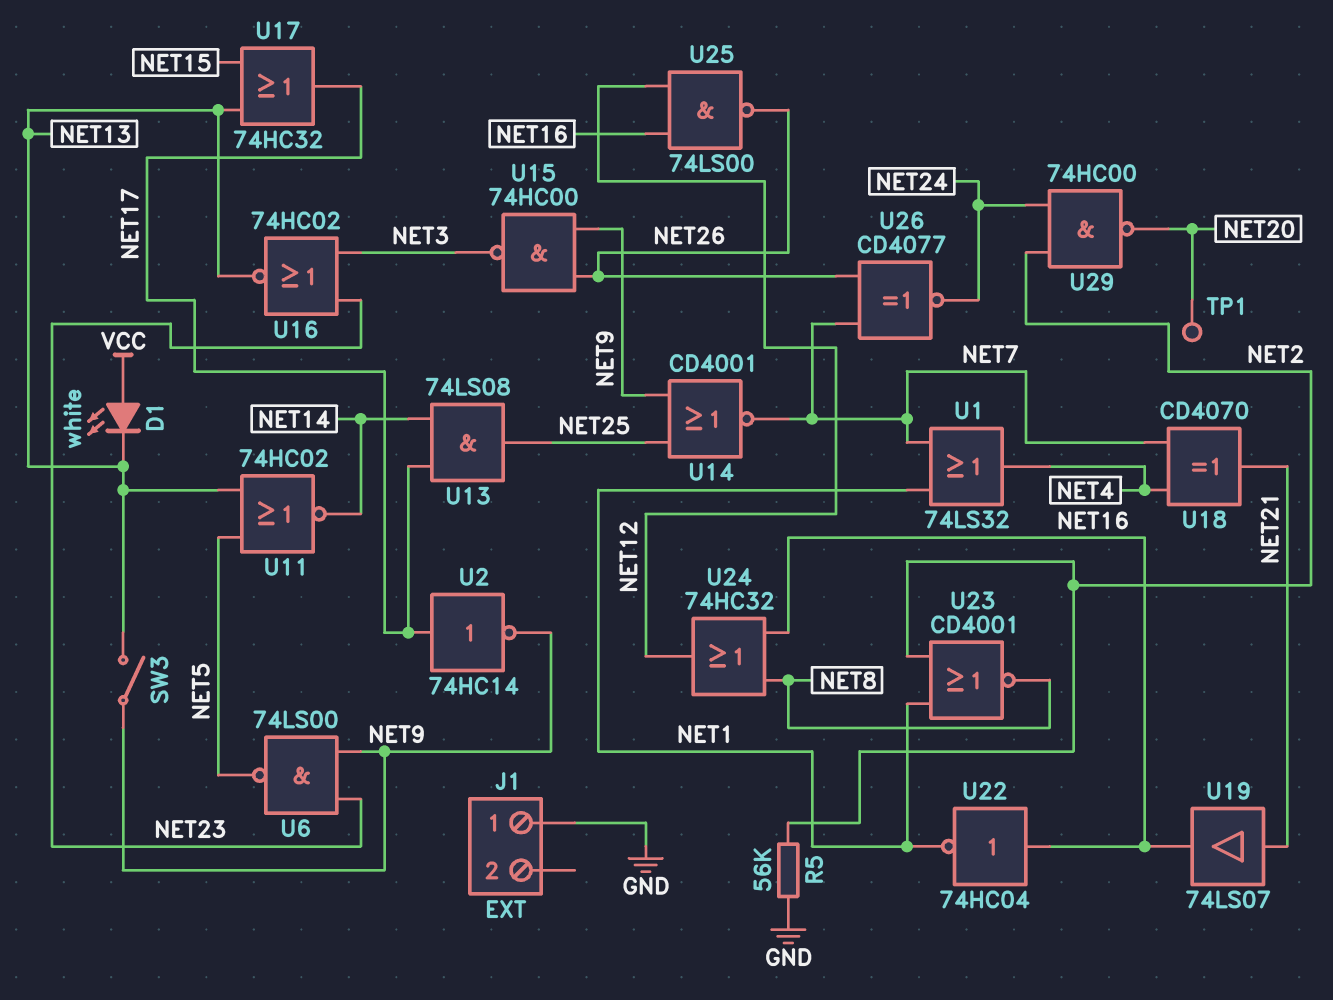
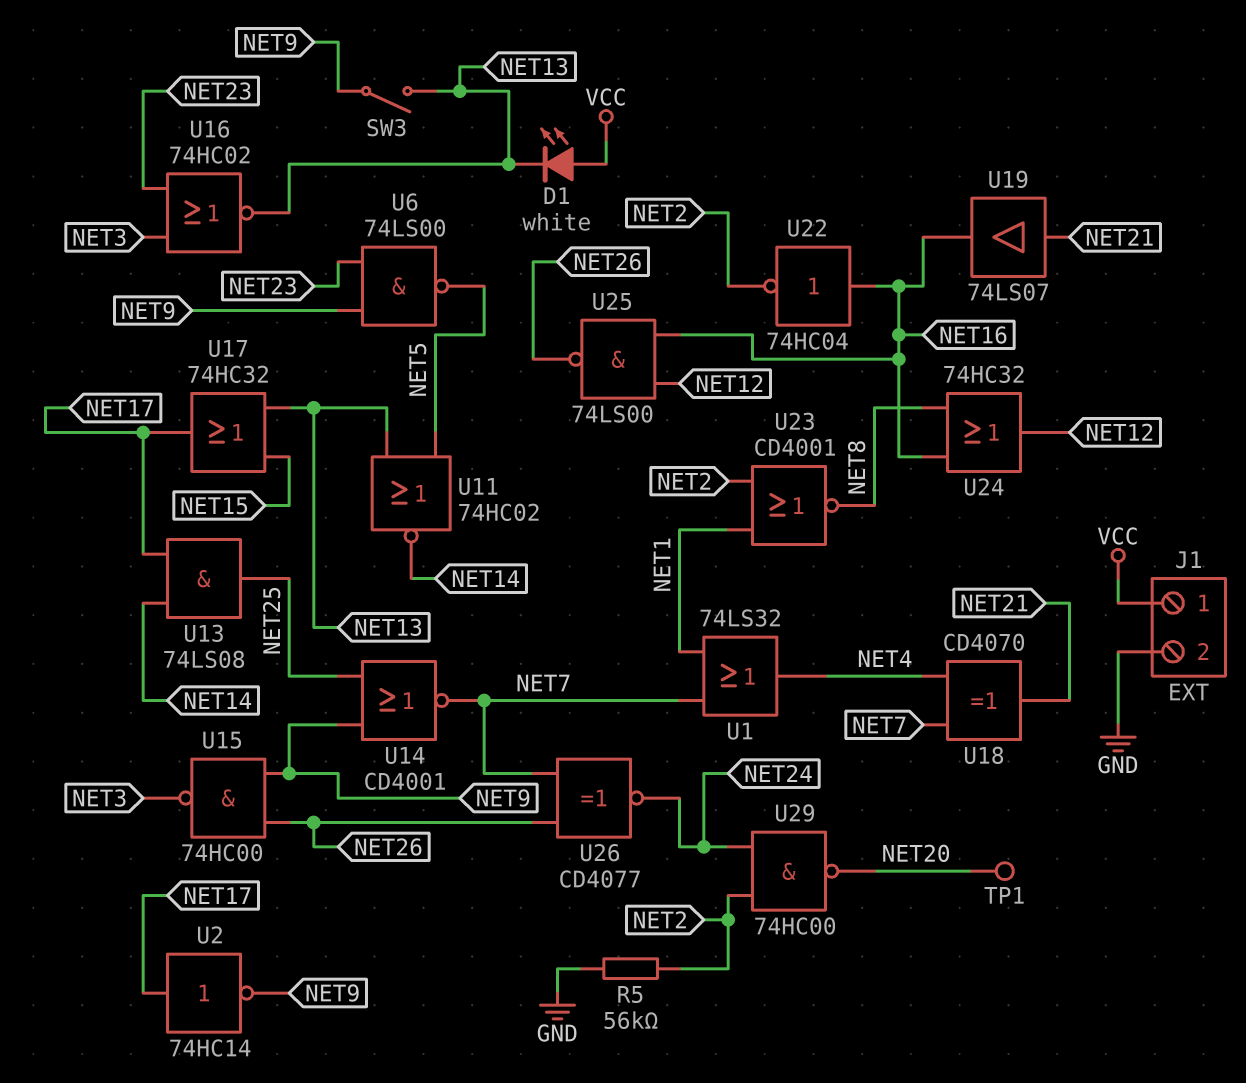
J1 pin 1: GND -> VCC
J1 pin 2: none -> GND
U22: NOT 74HC04 (in NET16, out NET1) -> NOT 74HC04 (in NET16, out NET2)

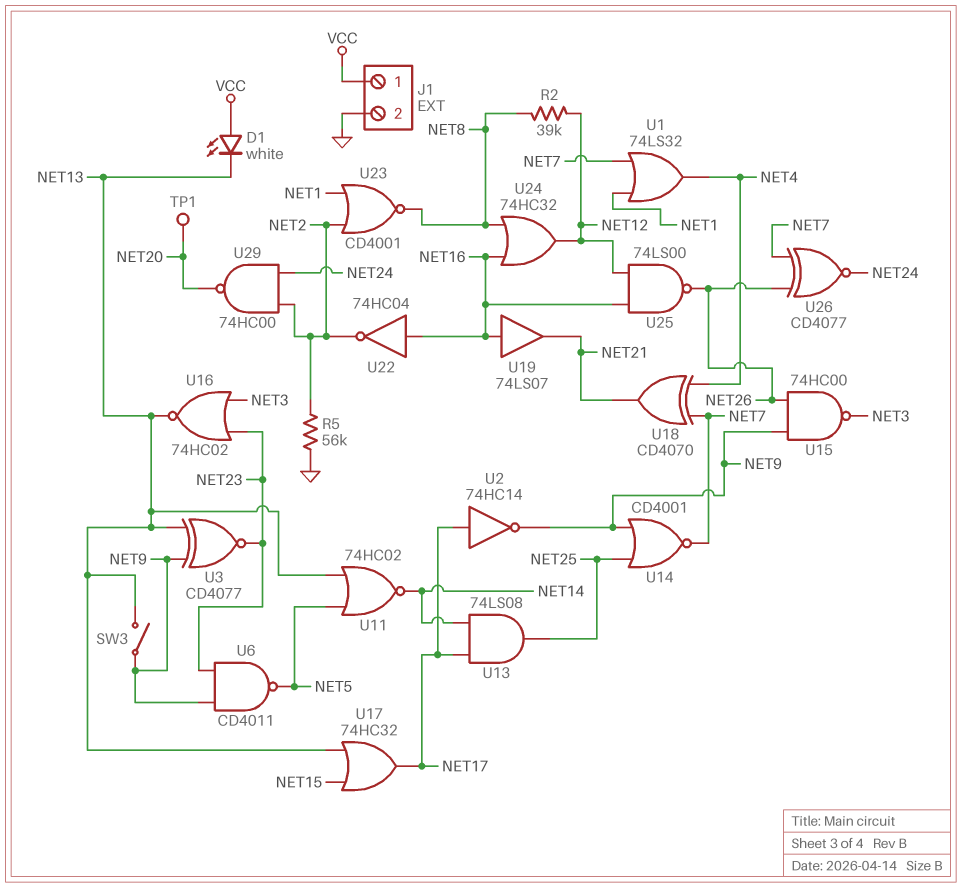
R2: none -> 39k (NET8, NET12)
U3: none -> XNOR CD4077 (in NET9, in NET13, out NET23)
U6: NAND 74LS00 (in NET9, in NET23, out NET5) -> NAND CD4011 (in NET9, in NET23, out NET5)
U19: buffer 74LS07 (in NET21, out NET16) -> buffer 74LS07 (in NET16, out NET21)

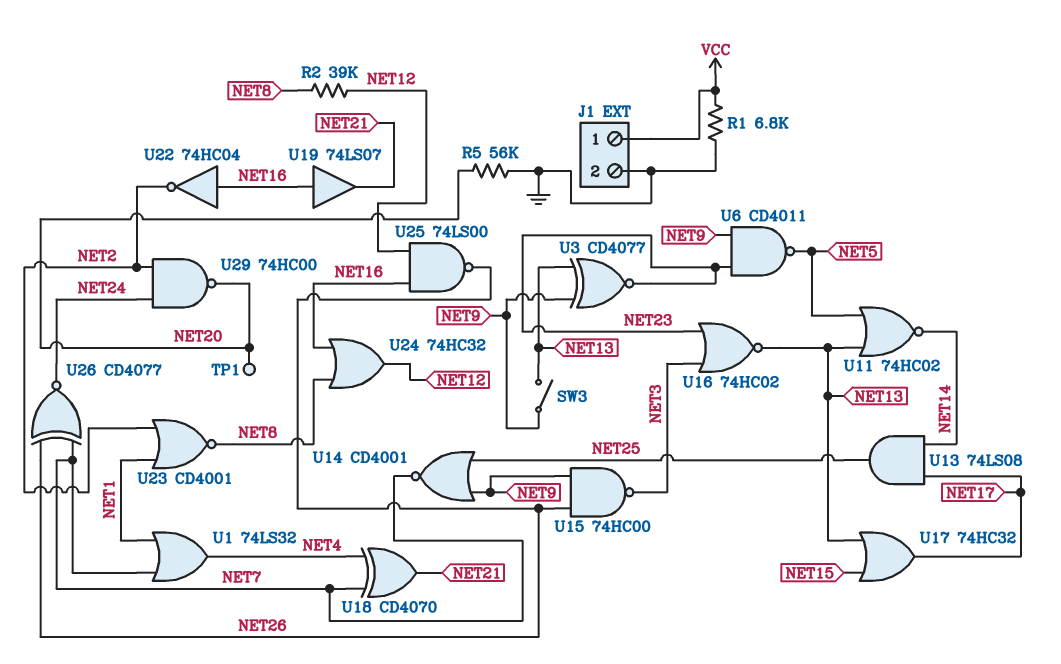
D1: LED white (A VCC, K NET13) -> none
R1: none -> 6.8k (GND, VCC)
R5: 56k (GND, NET2) -> 56k (GND, NET20)
U2: NOT 74HC14 (in NET17, out NET9) -> none

